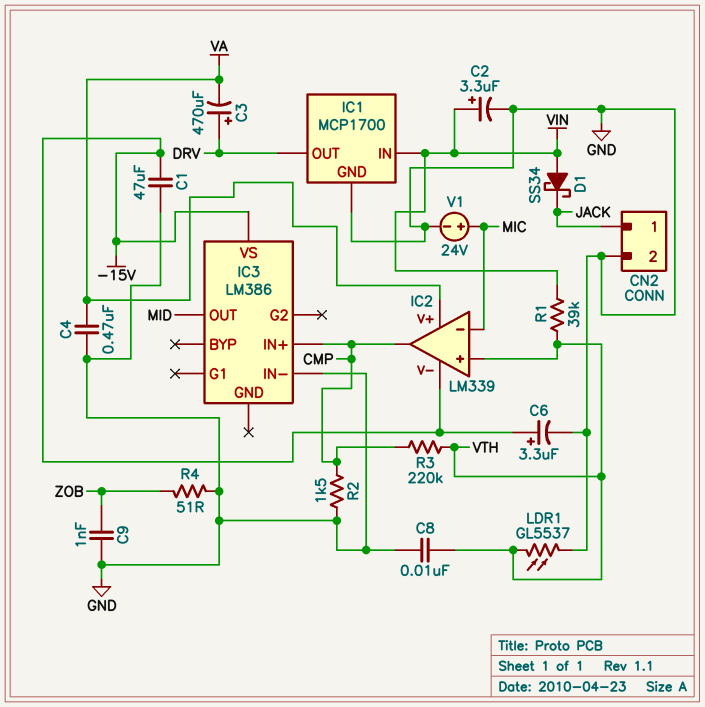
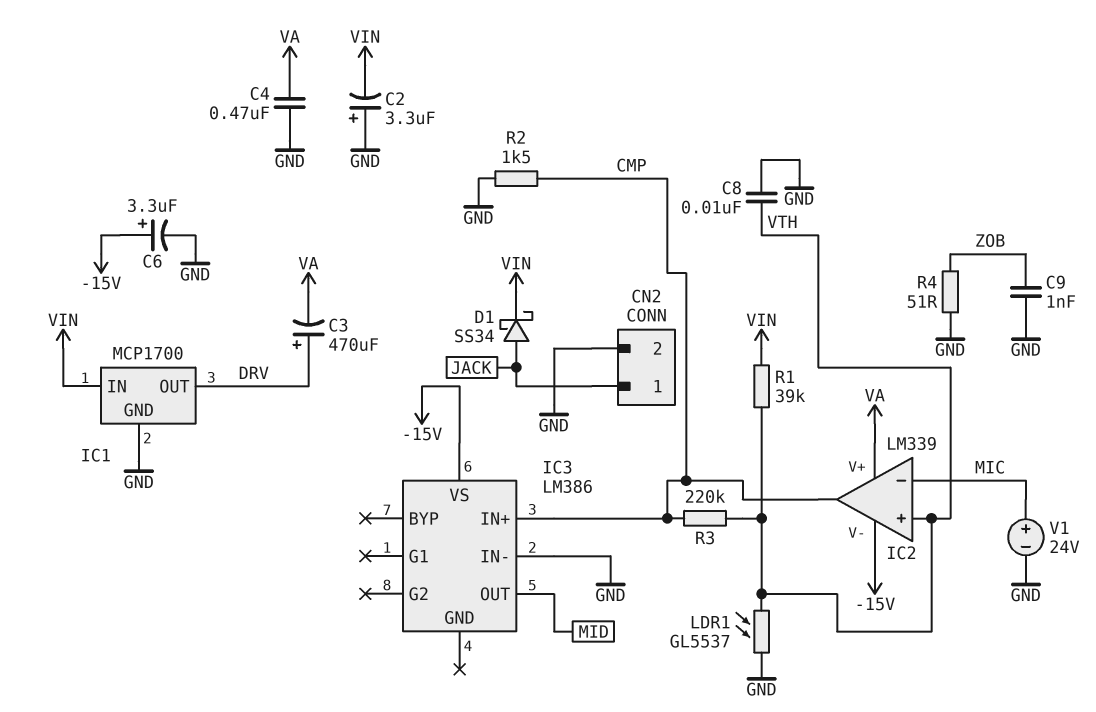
C1: 47uF (-15V, GND) -> none
C2: 3.3uF (plus VIN, minus GND) -> 3.3uF (plus GND, minus VIN)
D1: schottky SS34 (A VIN, K JACK) -> schottky SS34 (A JACK, K VIN)

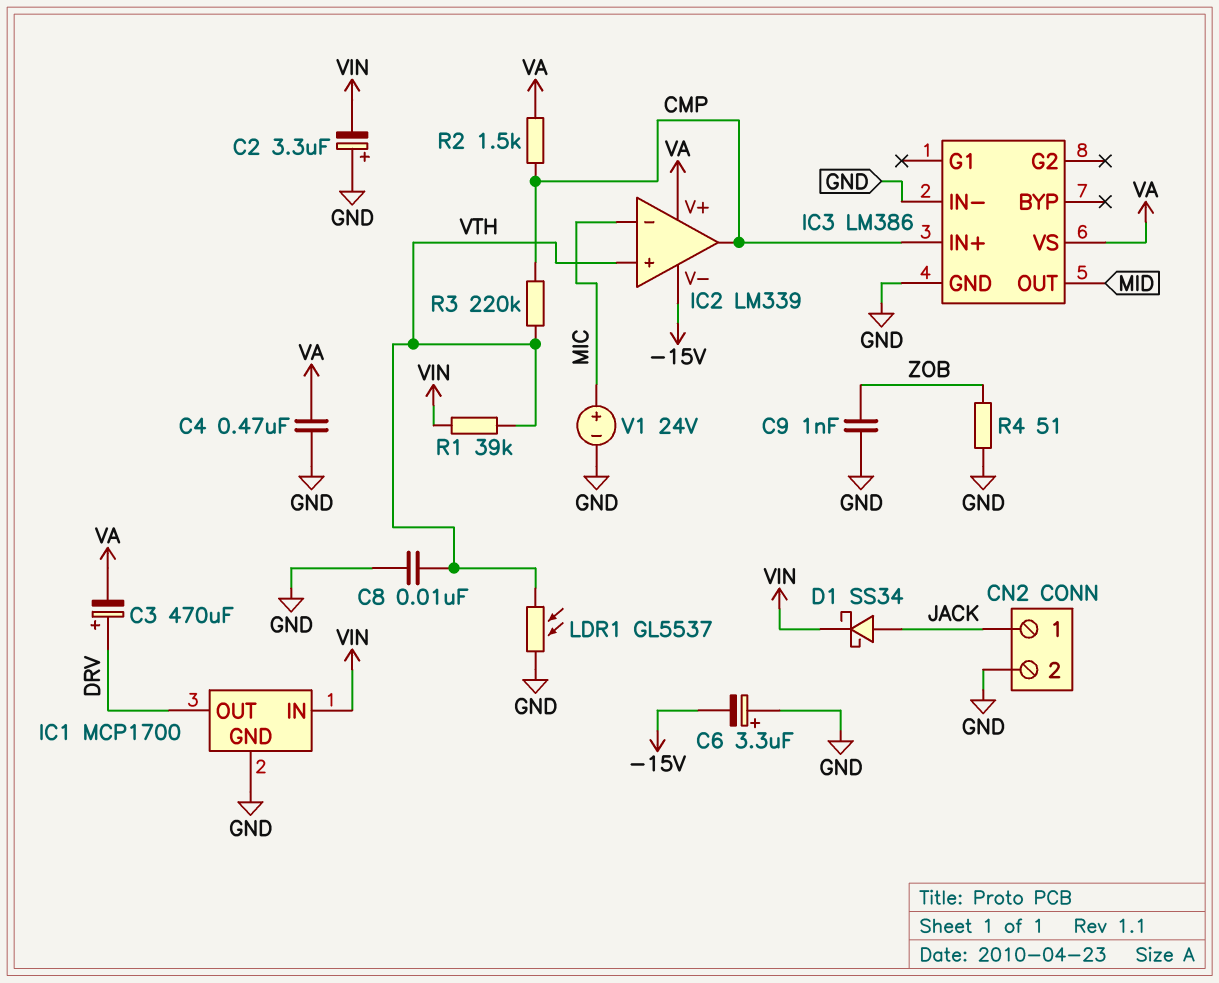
C6: 3.3uF (plus -15V, minus GND) -> 3.3uF (plus GND, minus -15V)
IC3 pin GND: none -> GND
IC3 pin VS: -15V -> VA
R2: 1.5k (CMP, GND) -> 1.5k (CMP, VA)

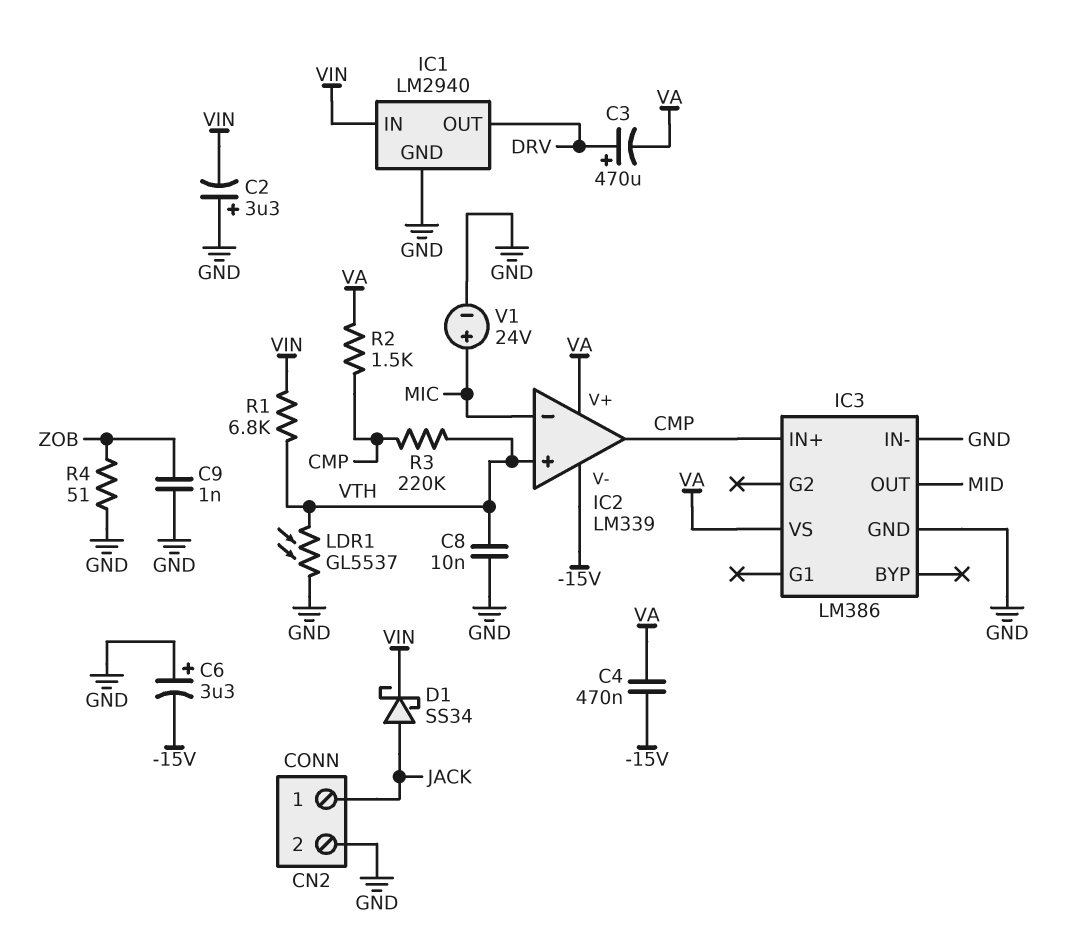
C4: 470nF (GND, VA) -> 470nF (-15V, VA)
IC1: MCP1700 -> LM2940
R1: 39k (VIN, VTH) -> 6.8k (VIN, VTH)

